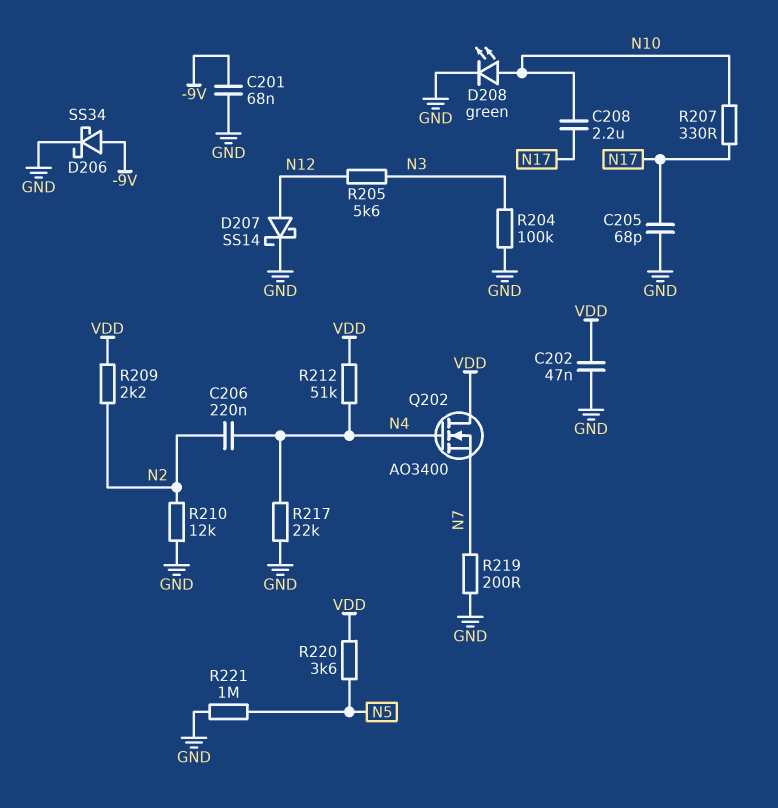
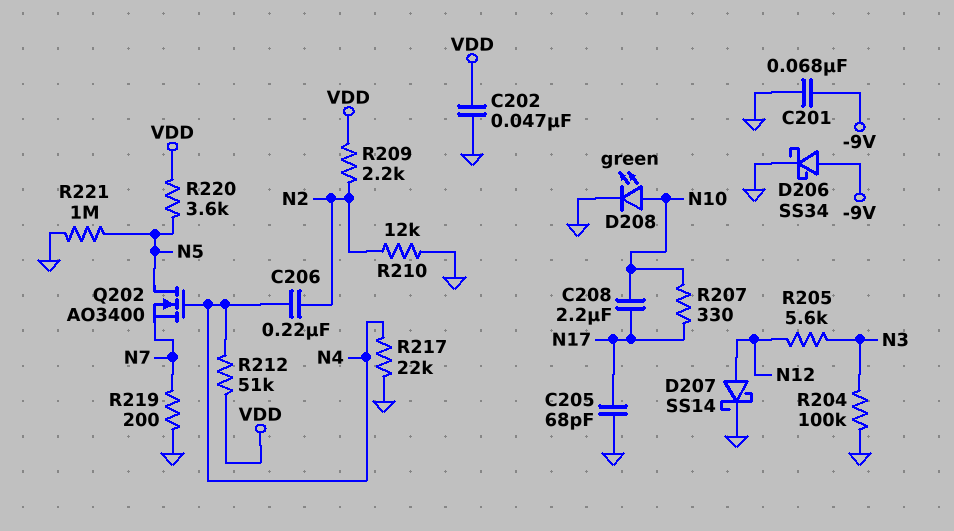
Q202: NMOS AO3400 (G N4, D VDD, S N7) -> NMOS AO3400 (G N4, D N5, S N7)

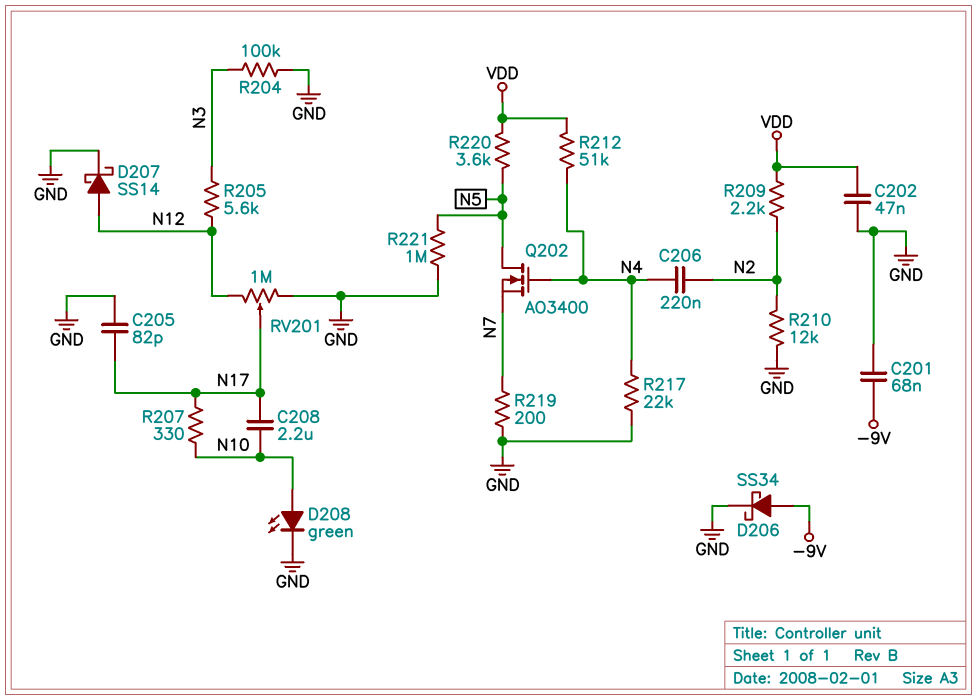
C205: 68pF (GND, N17) -> 82pF (GND, N17)
RV201: none -> 1M (GND, N12, wiper N17)

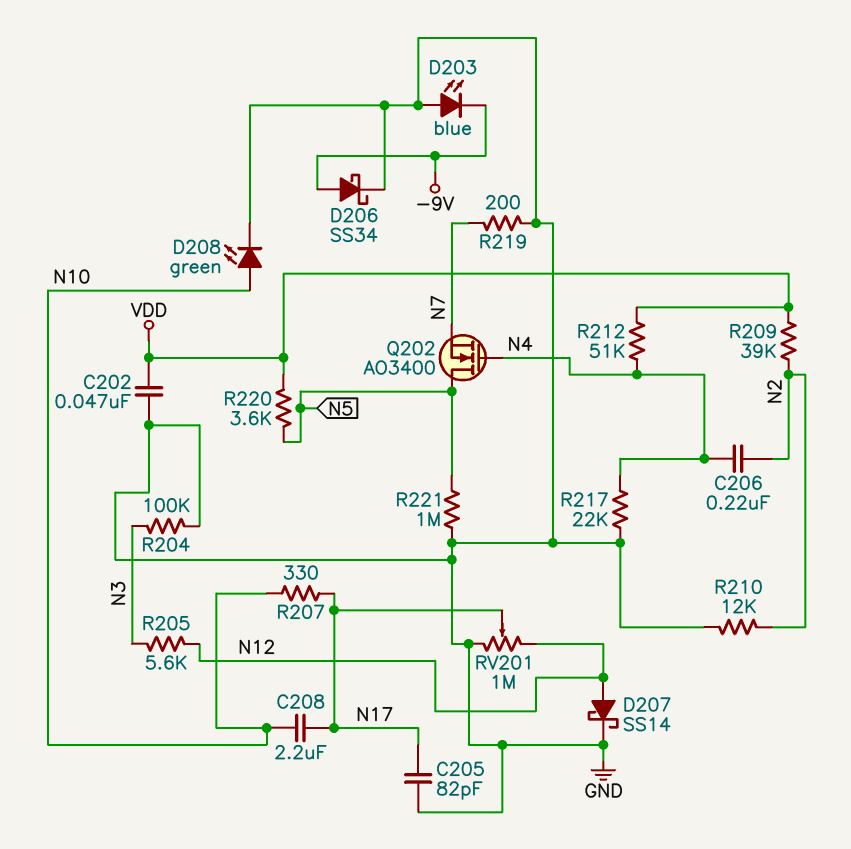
C201: 68nF (-9V, GND) -> none
D203: none -> LED blue (A GND, K -9V)
R209: 2.2k (N2, VDD) -> 39k (N2, VDD)

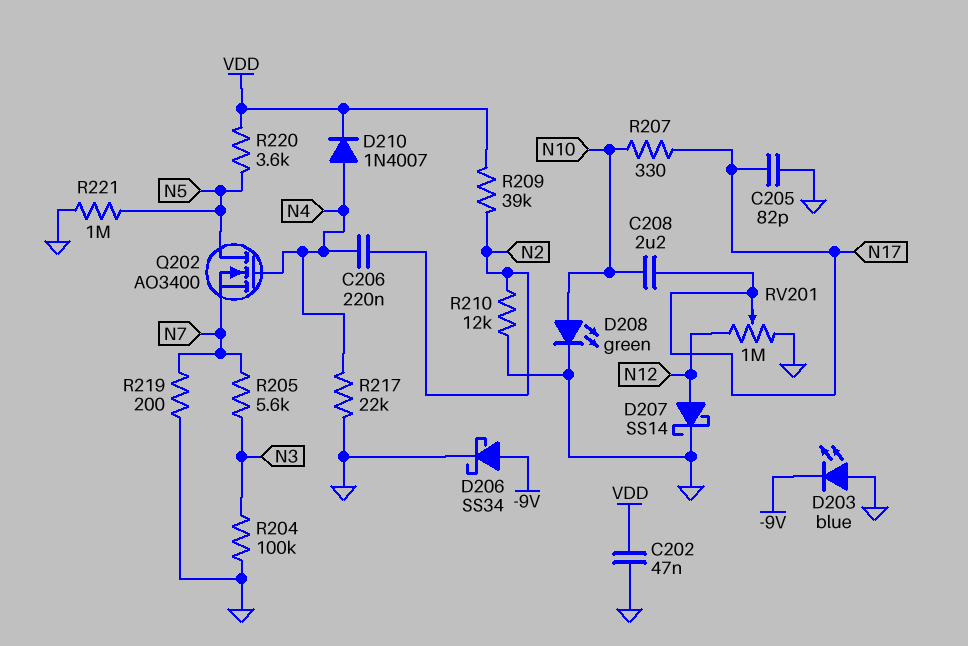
D210: none -> diode 1N4007 (A N4, K VDD)
R205: 5.6k (N3, N12) -> 5.6k (N3, N7)
R212: 51k (N4, VDD) -> none

